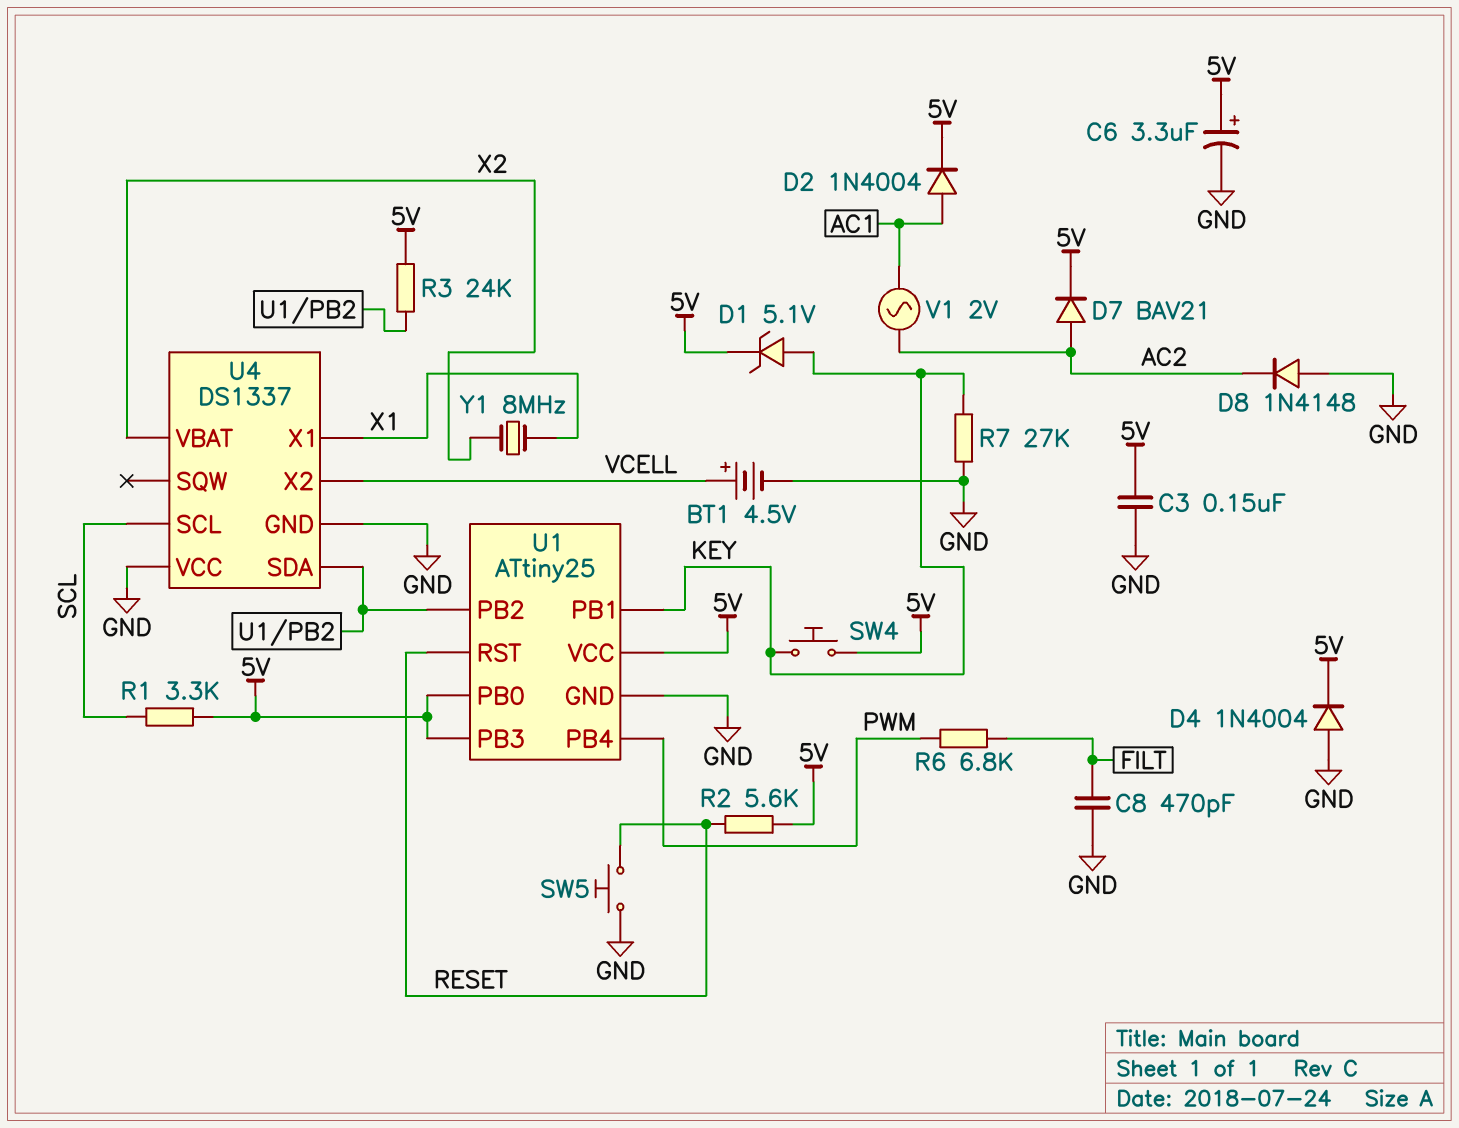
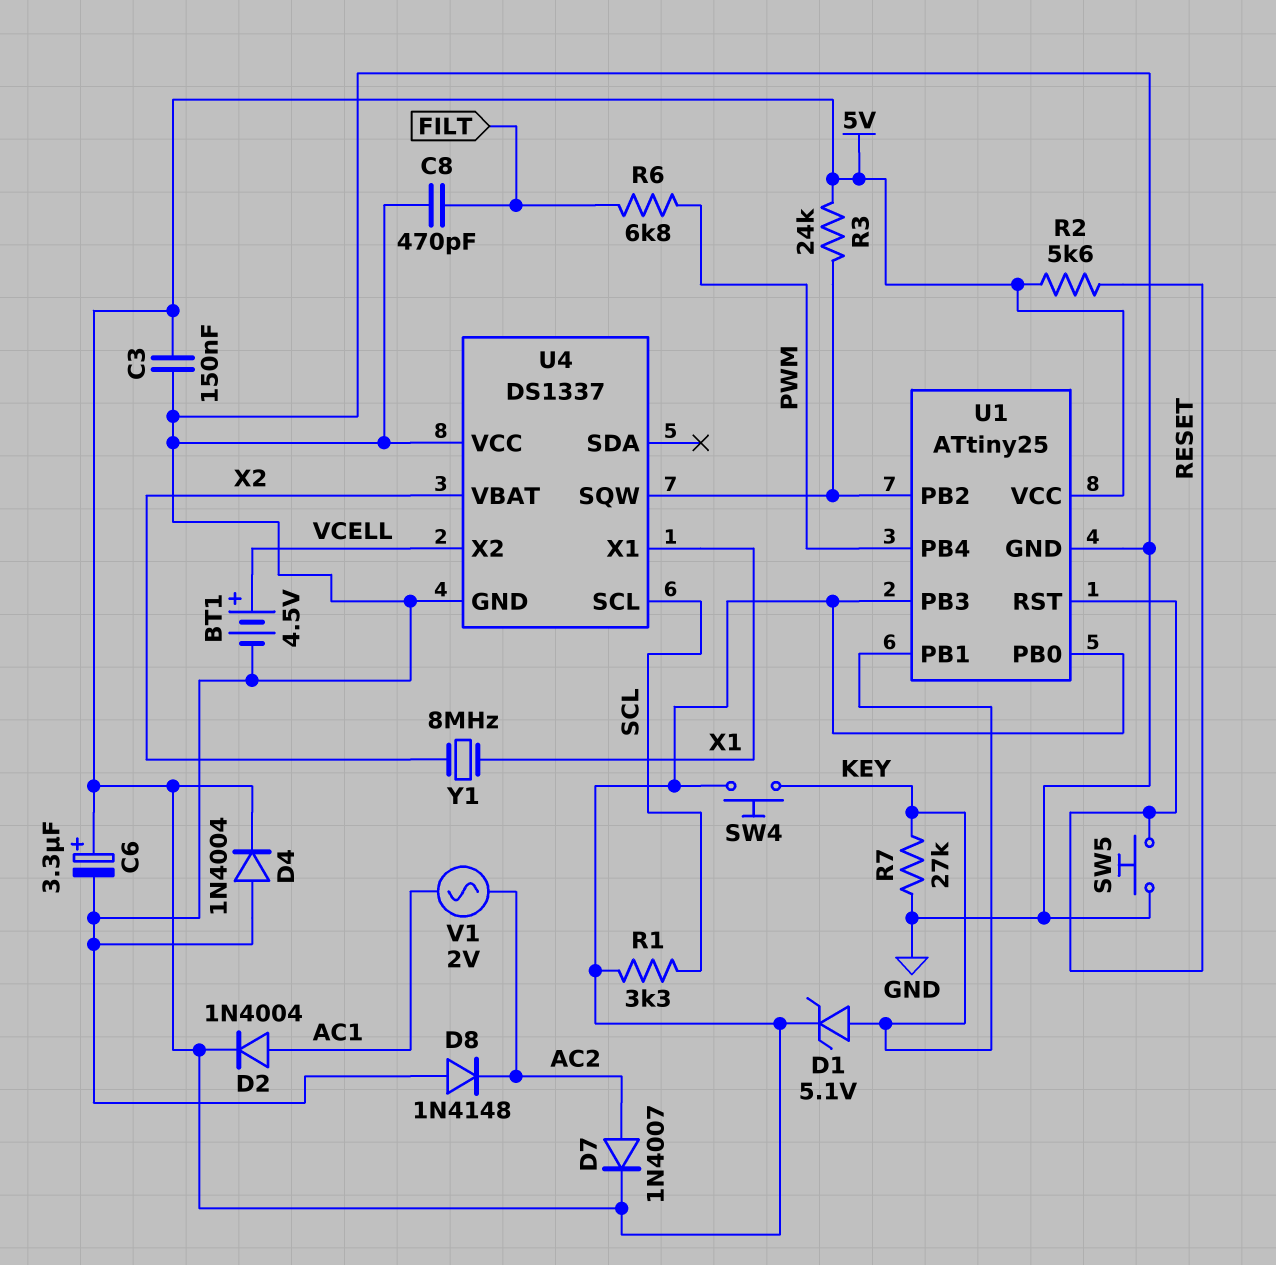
D7: diode BAV21 (A AC2, K 5V) -> diode 1N4007 (A AC2, K 5V)
U4 pin SDA: U1/PB2 -> none
U4 pin SQW: none -> U1/PB2

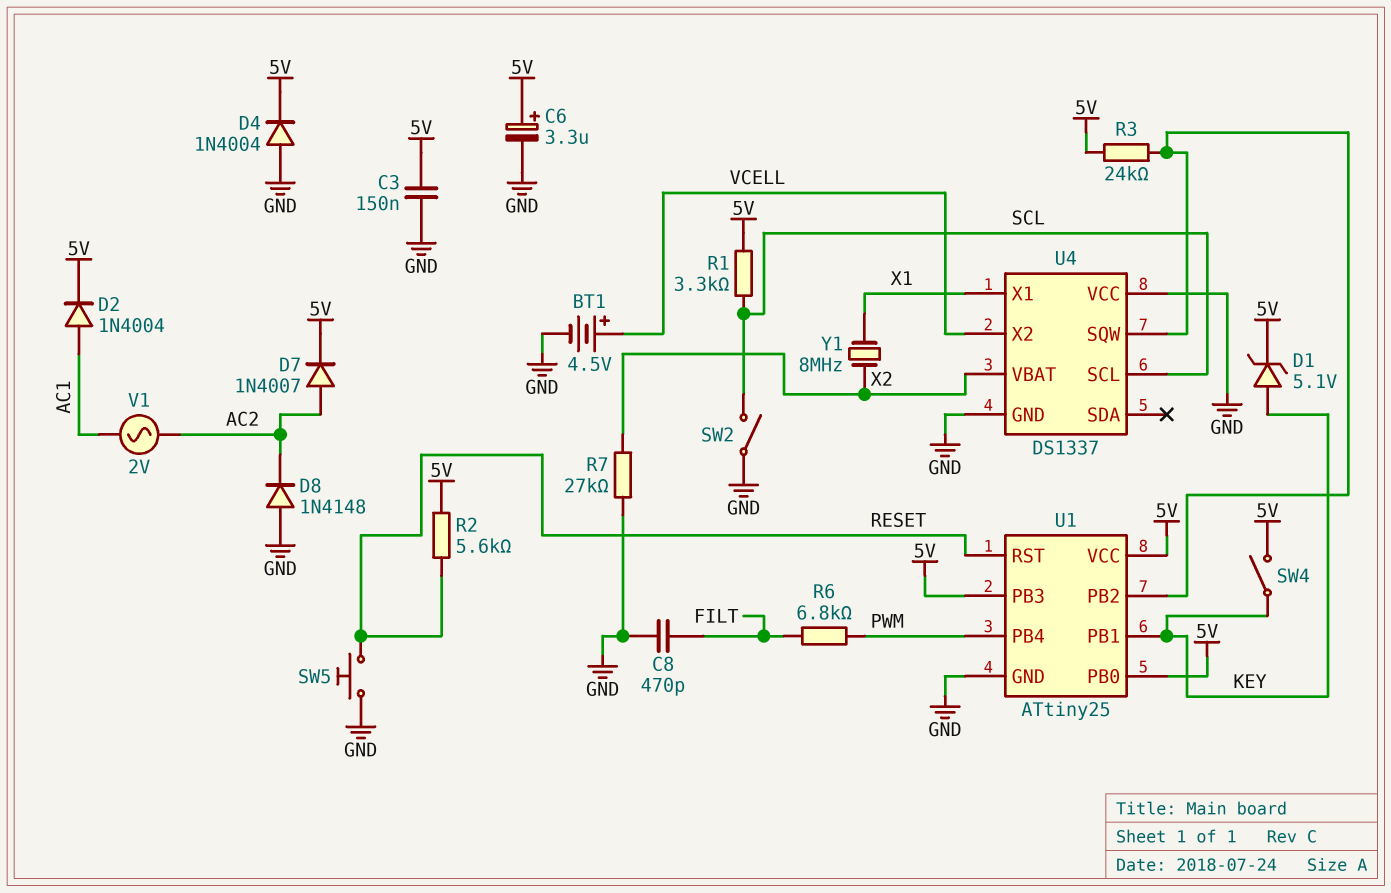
R7: 27k (GND, KEY) -> 27k (GND, X2)
SW2: none -> switch (GND, SCL)
SW4: button (5V, KEY) -> switch (5V, KEY)

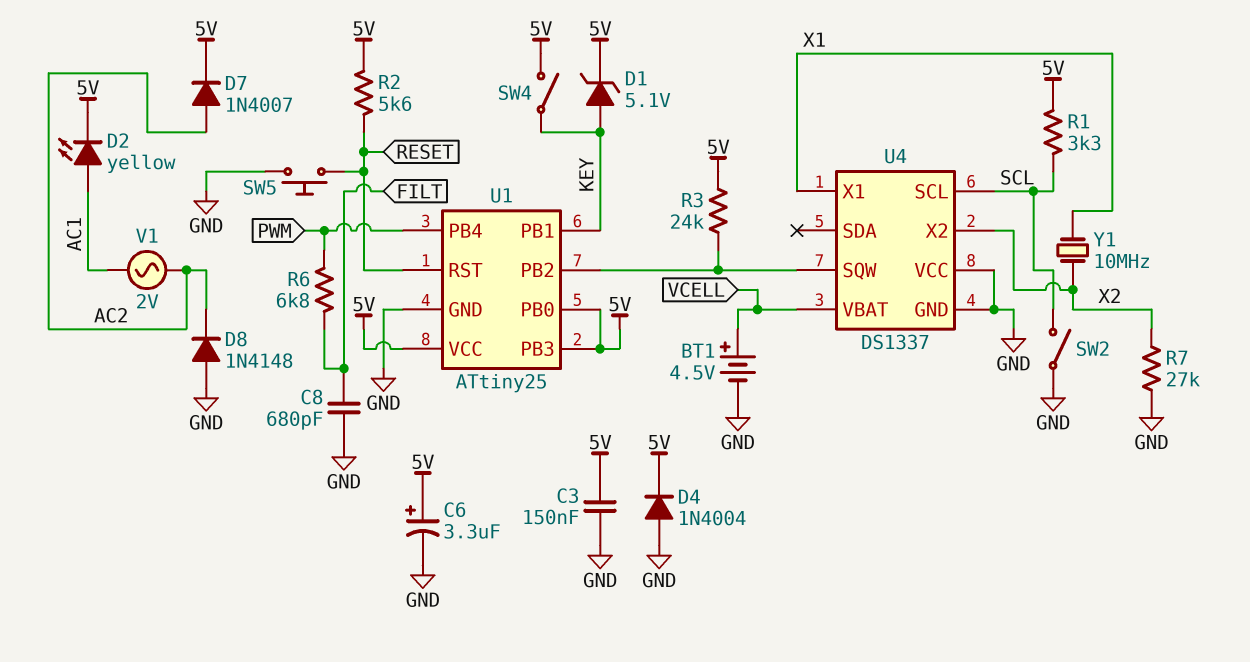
C8: 470pF (FILT, GND) -> 680pF (FILT, GND)
D2: diode 1N4004 (A AC1, K 5V) -> LED yellow (A AC1, K 5V)
U4 pin VBAT: X2 -> VCELL
U4 pin X2: VCELL -> X2
Y1: 8MHz (X1, X2) -> 10MHz (X1, X2)

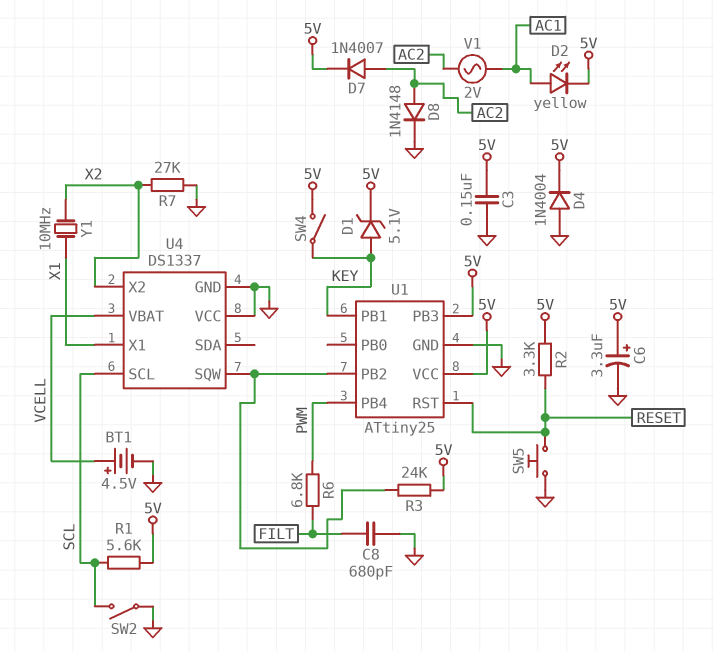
D8: diode 1N4148 (A GND, K AC2) -> diode 1N4148 (A AC2, K GND)
R1: 3.3k (5V, SCL) -> 5.6k (5V, SCL)
R2: 5.6k (5V, RESET) -> 3.3k (5V, RESET)
U1 pin PB0: 5V -> none

